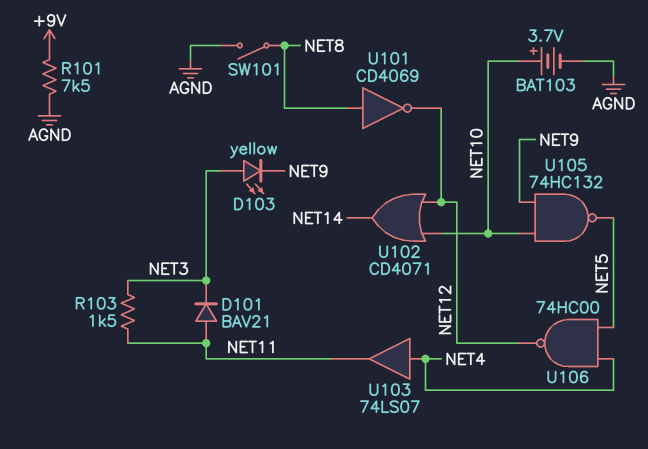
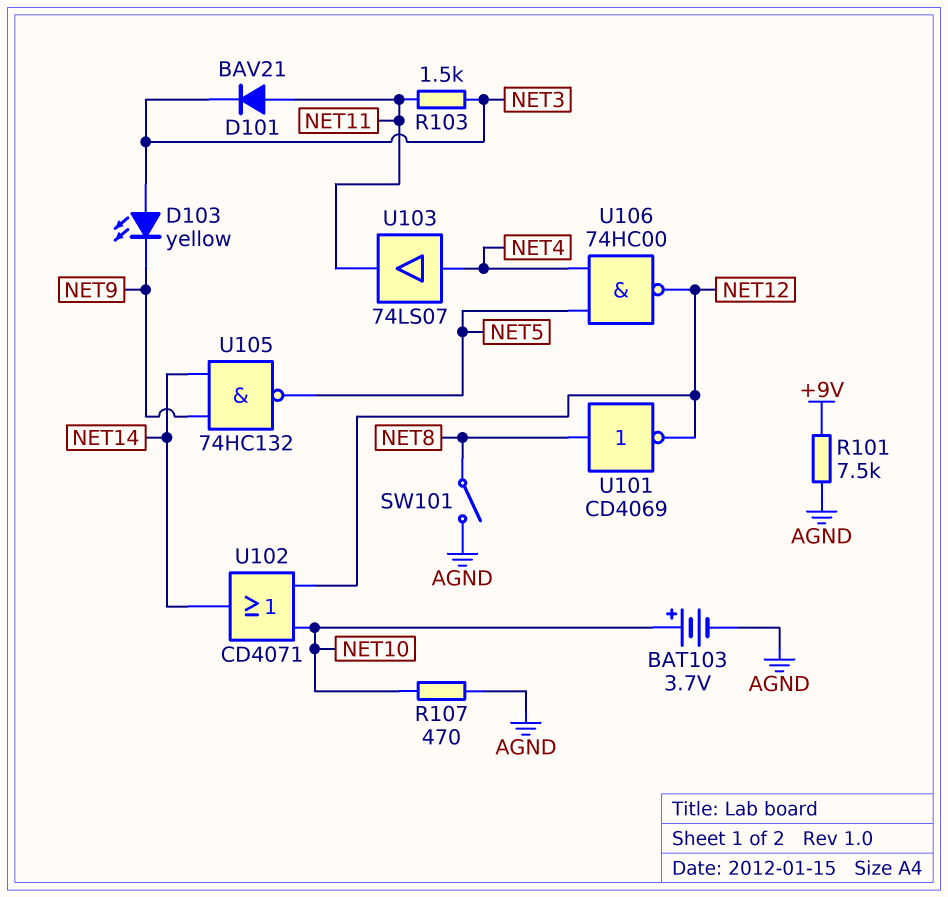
R107: none -> 470 (AGND, NET10)
U105: NAND 74HC132 (in NET9, in NET10, out NET5) -> NAND 74HC132 (in NET9, in NET14, out NET5)

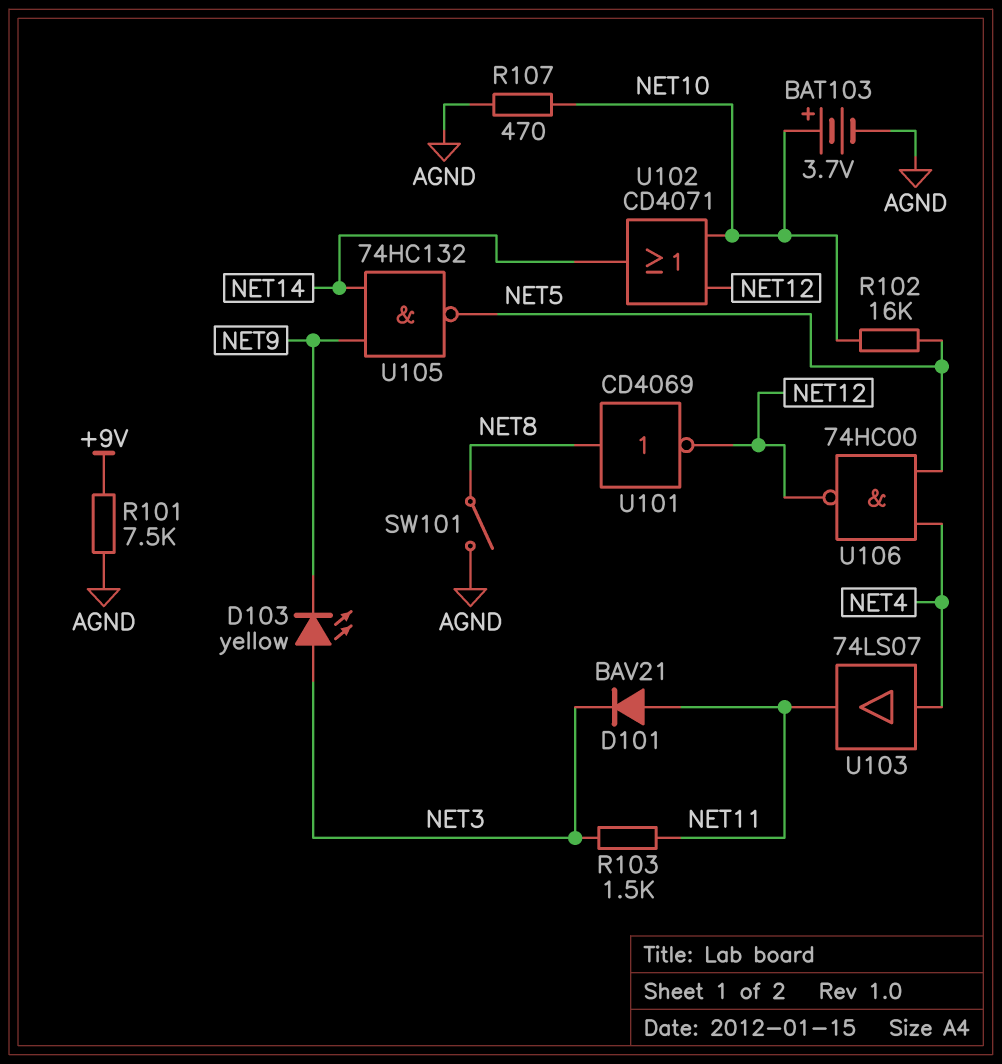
R102: none -> 16k (NET5, NET10)

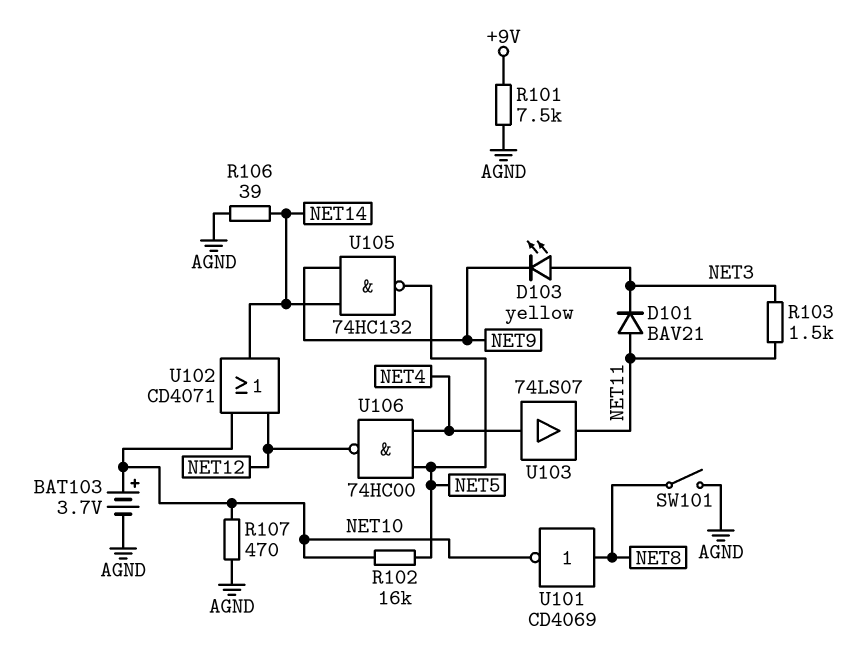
R106: none -> 39 (AGND, NET14)
U101: NOT CD4069 (in NET8, out NET12) -> NOT CD4069 (in NET8, out NET10)

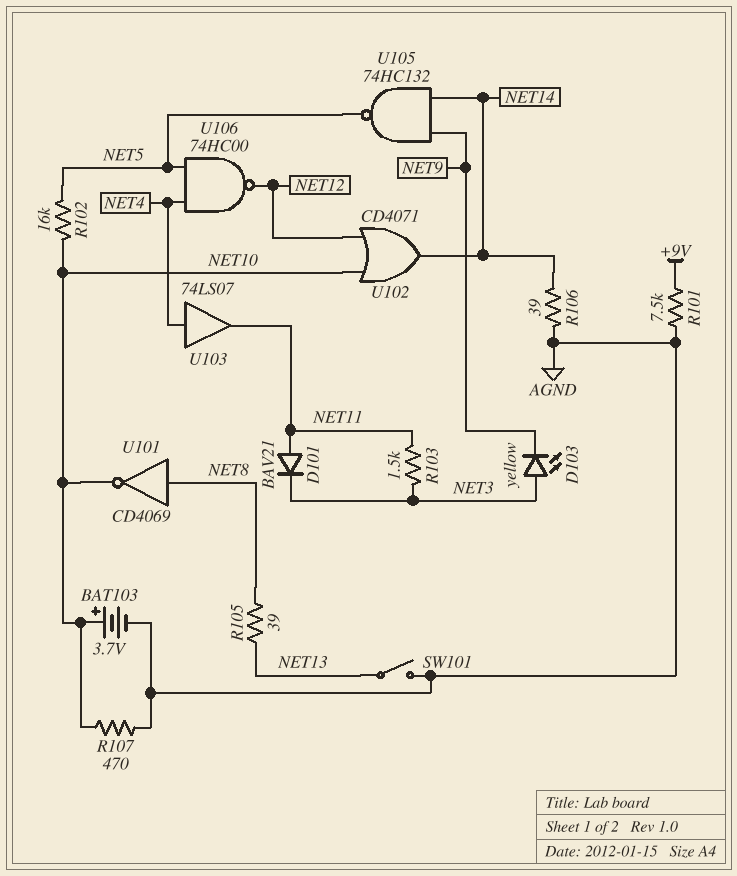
R105: none -> 39 (NET8, NET13)
SW101: switch (AGND, NET8) -> switch (AGND, NET13)

